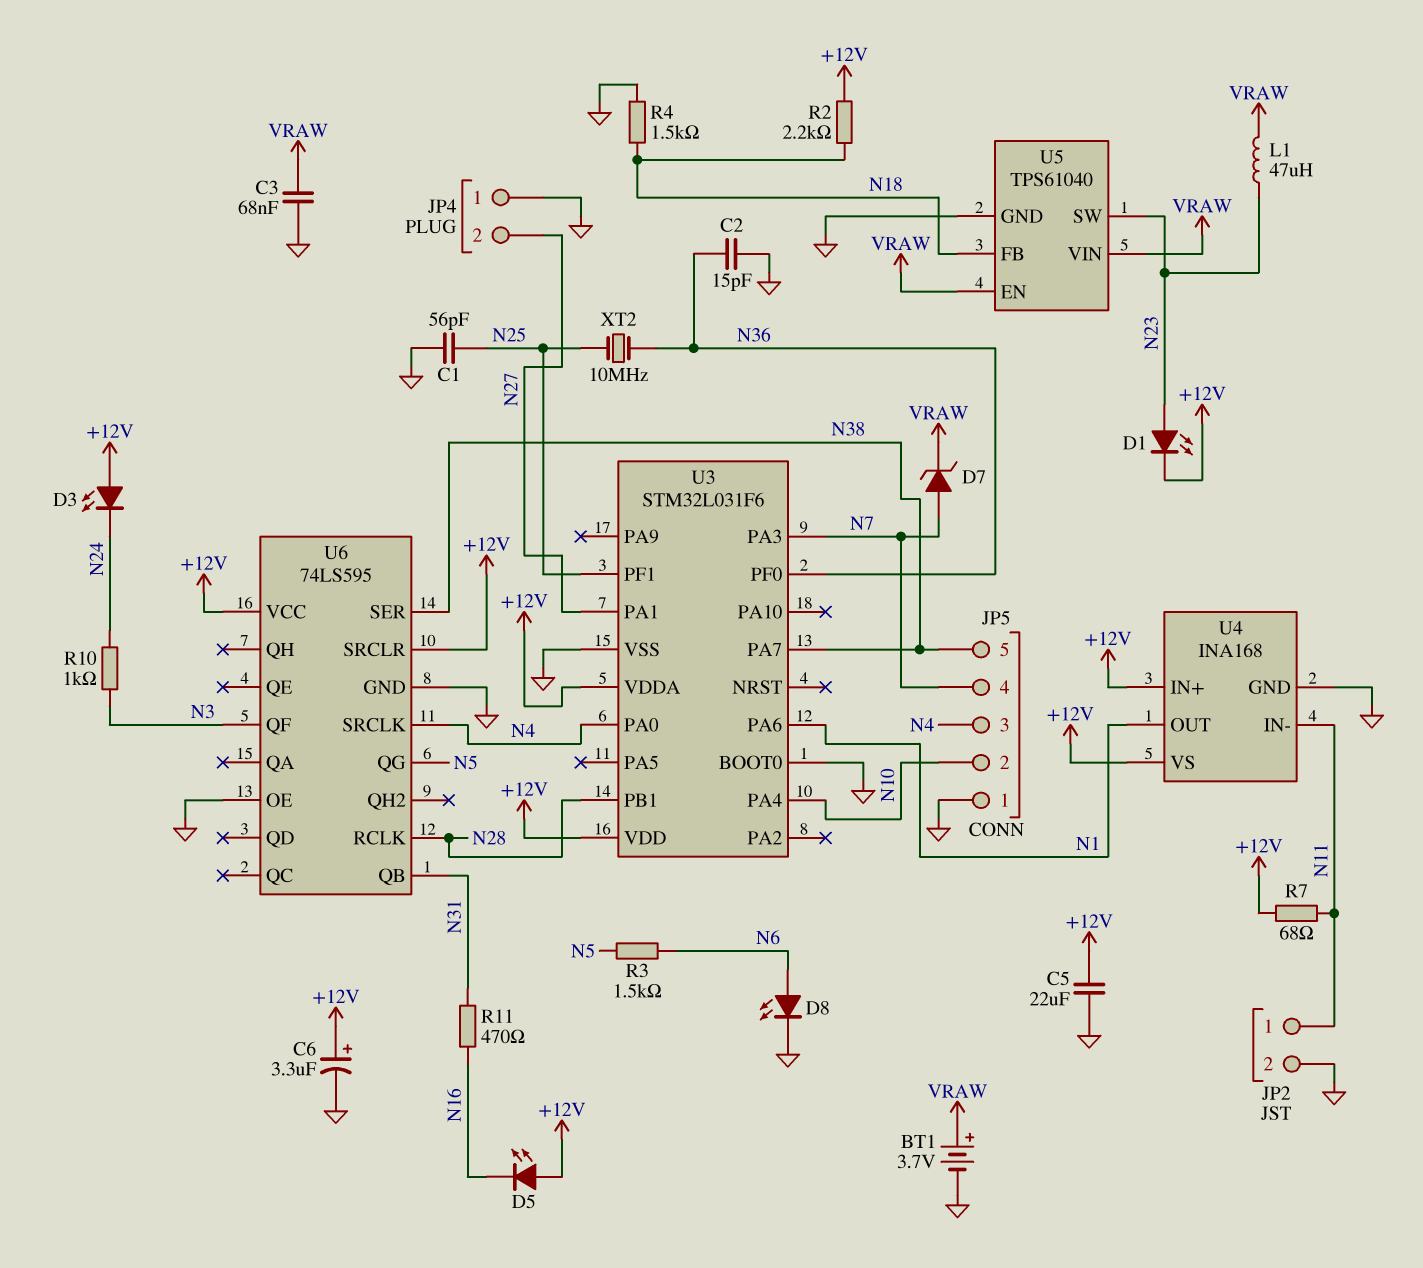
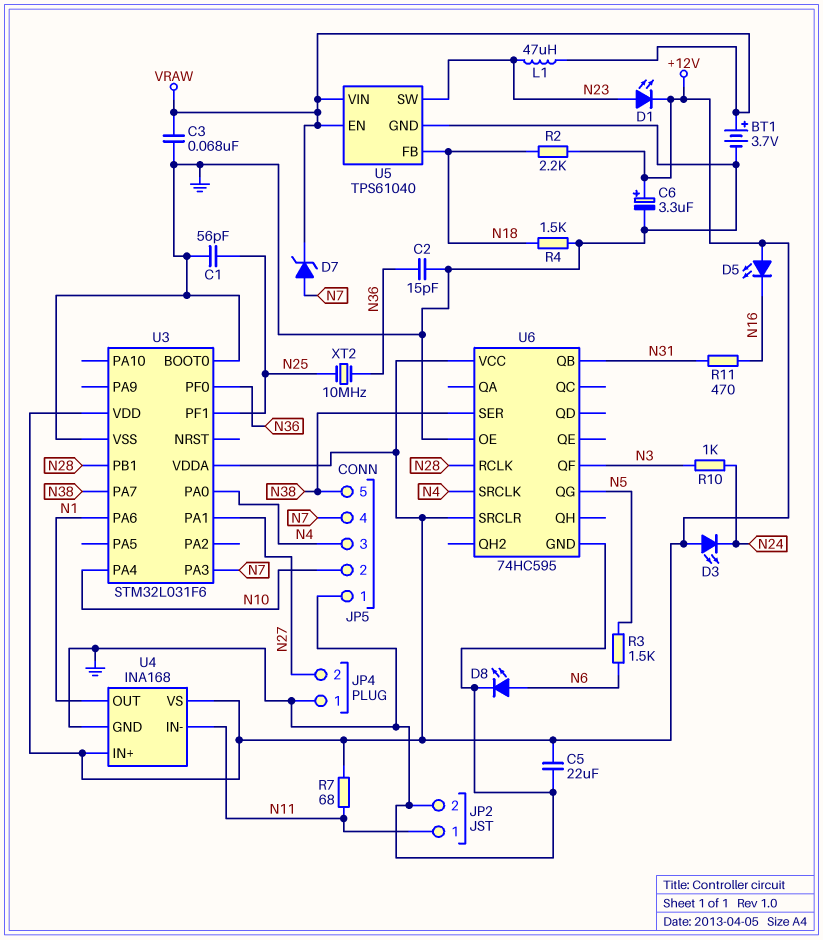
U6: 74LS595 -> 74HC595

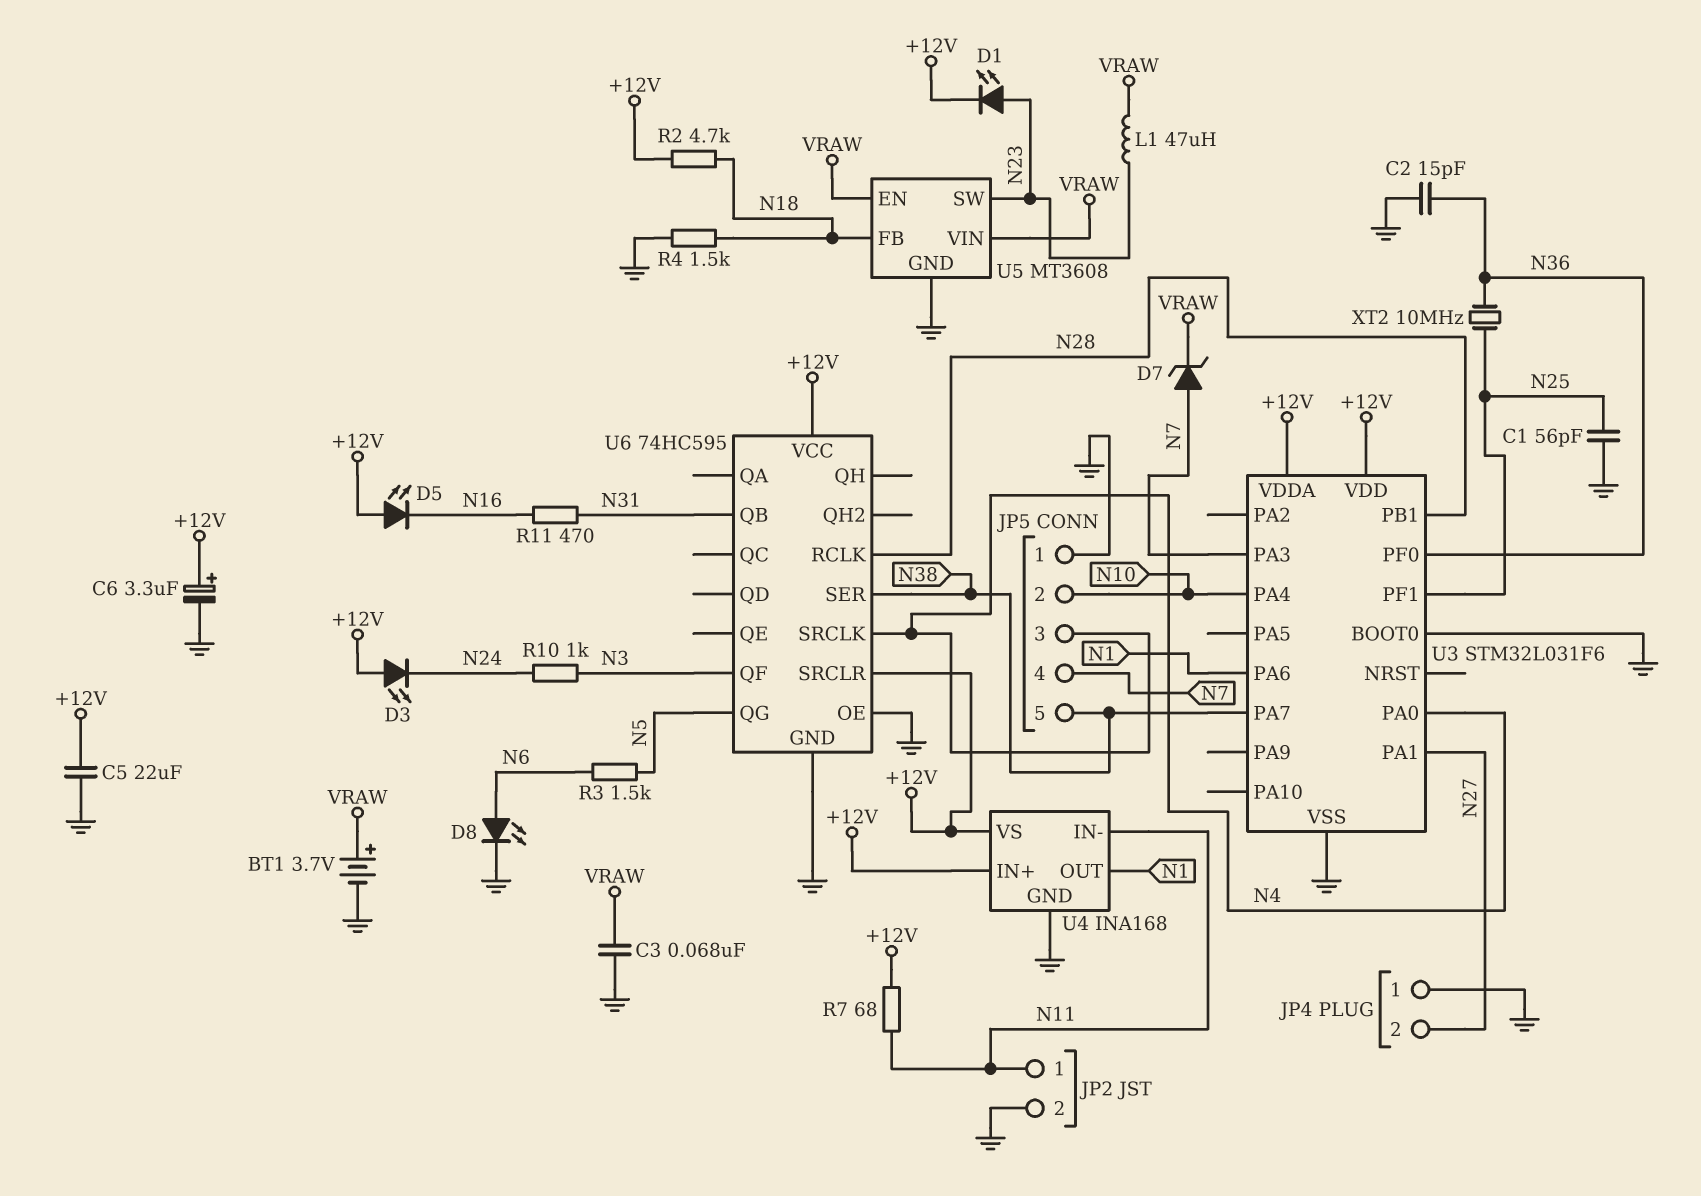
R2: 2.2k (+12V, N18) -> 4.7k (+12V, N18)
U5: TPS61040 -> MT3608

